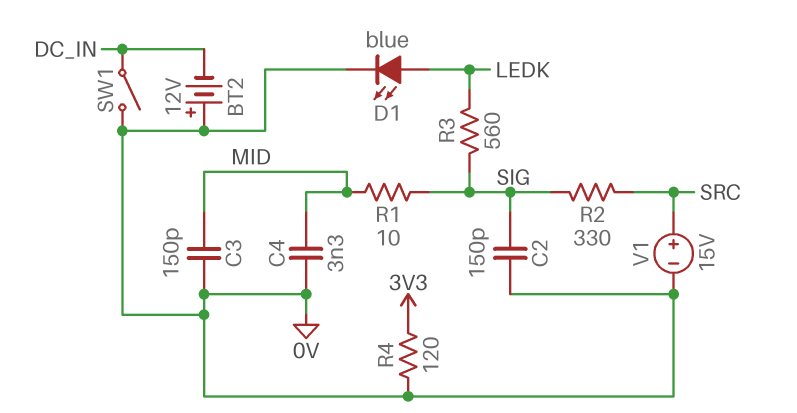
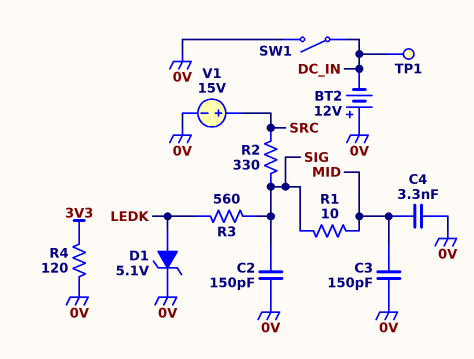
D1: LED blue (A LEDK, K 0V) -> zener 5.1V (A LEDK, K 0V)
TP1: none -> test point (DC_IN)

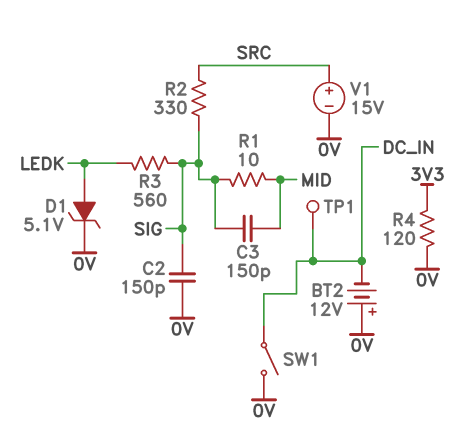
C3: 150pF (0V, MID) -> 150pF (MID, SIG)
C4: 3.3nF (0V, MID) -> none

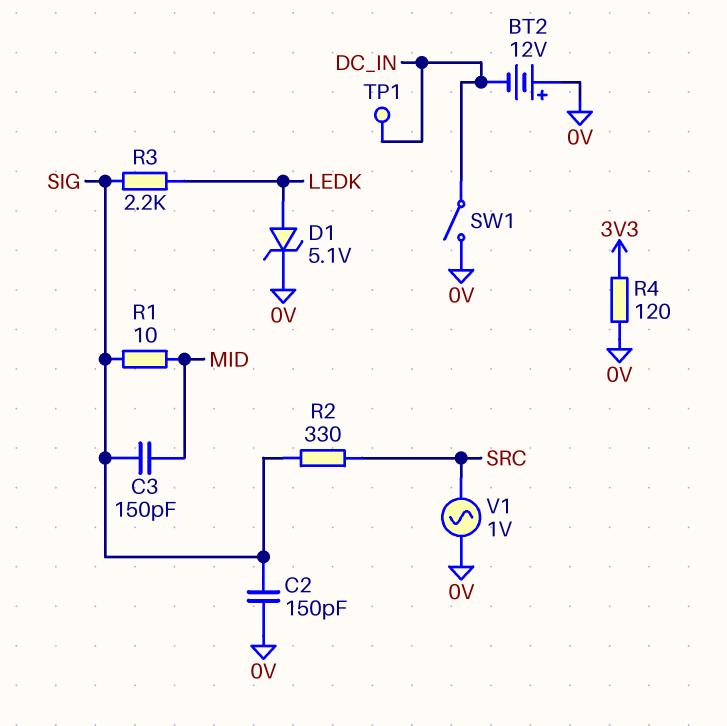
R3: 560 (LEDK, SIG) -> 2.2k (LEDK, SIG)
V1: 15V (plus SRC, minus 0V) -> AC 1V (0V, SRC)

